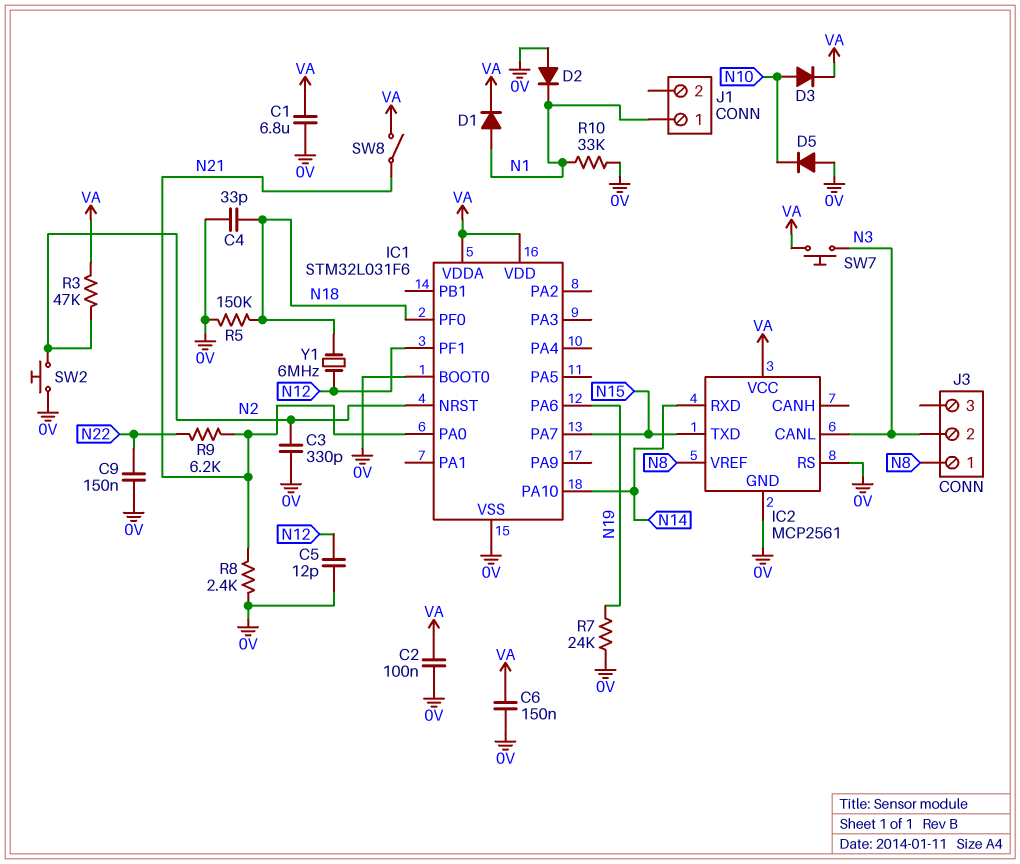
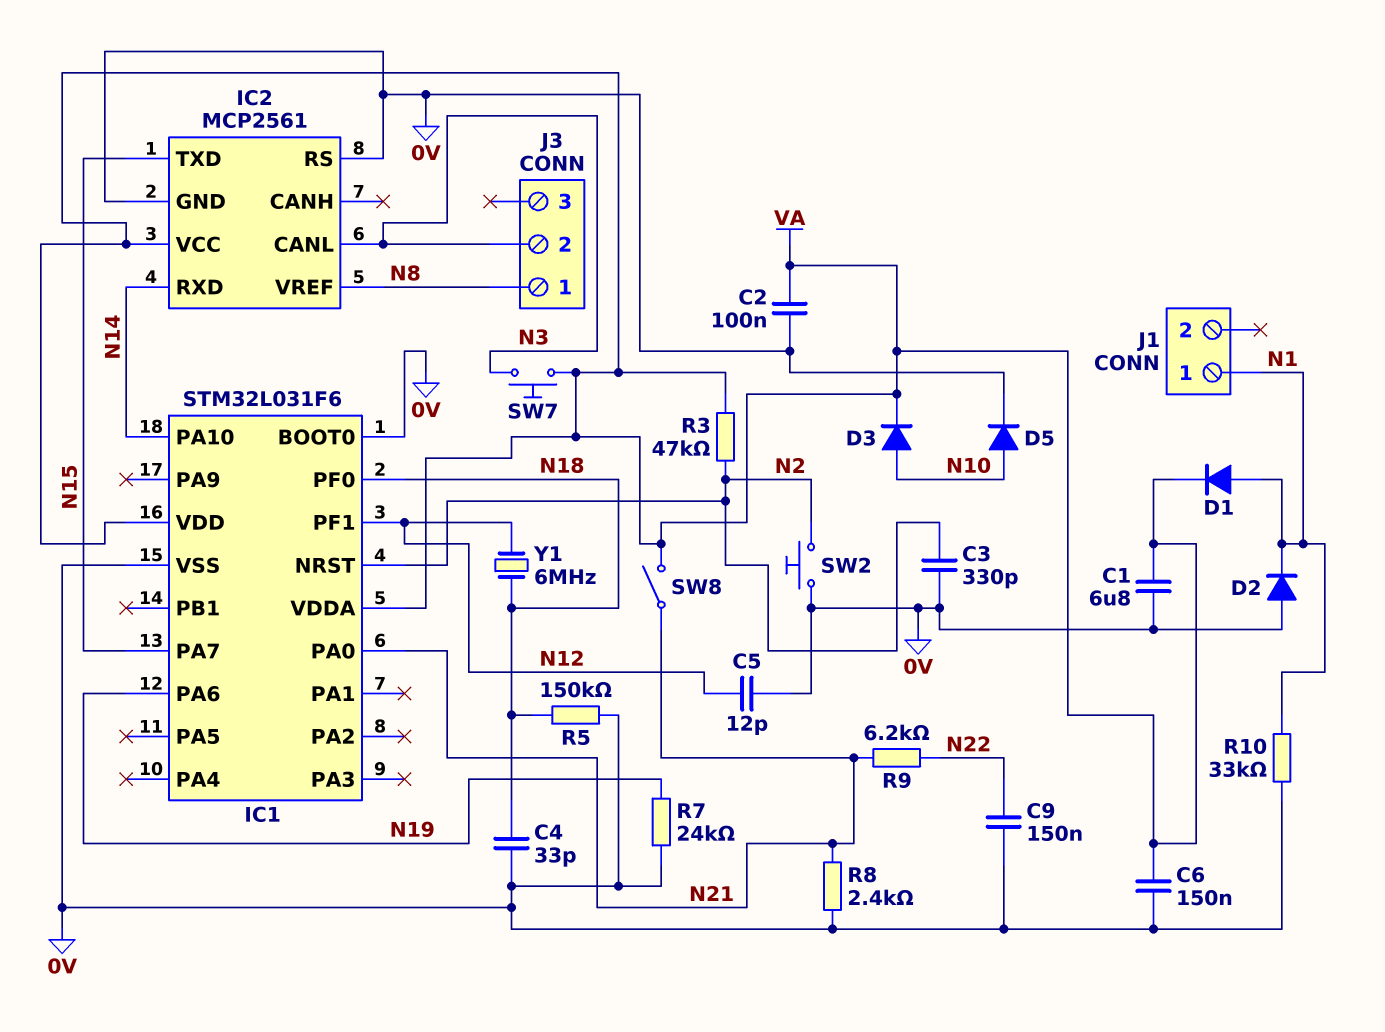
D5: diode (A 0V, K N10) -> diode (A N10, K 0V)

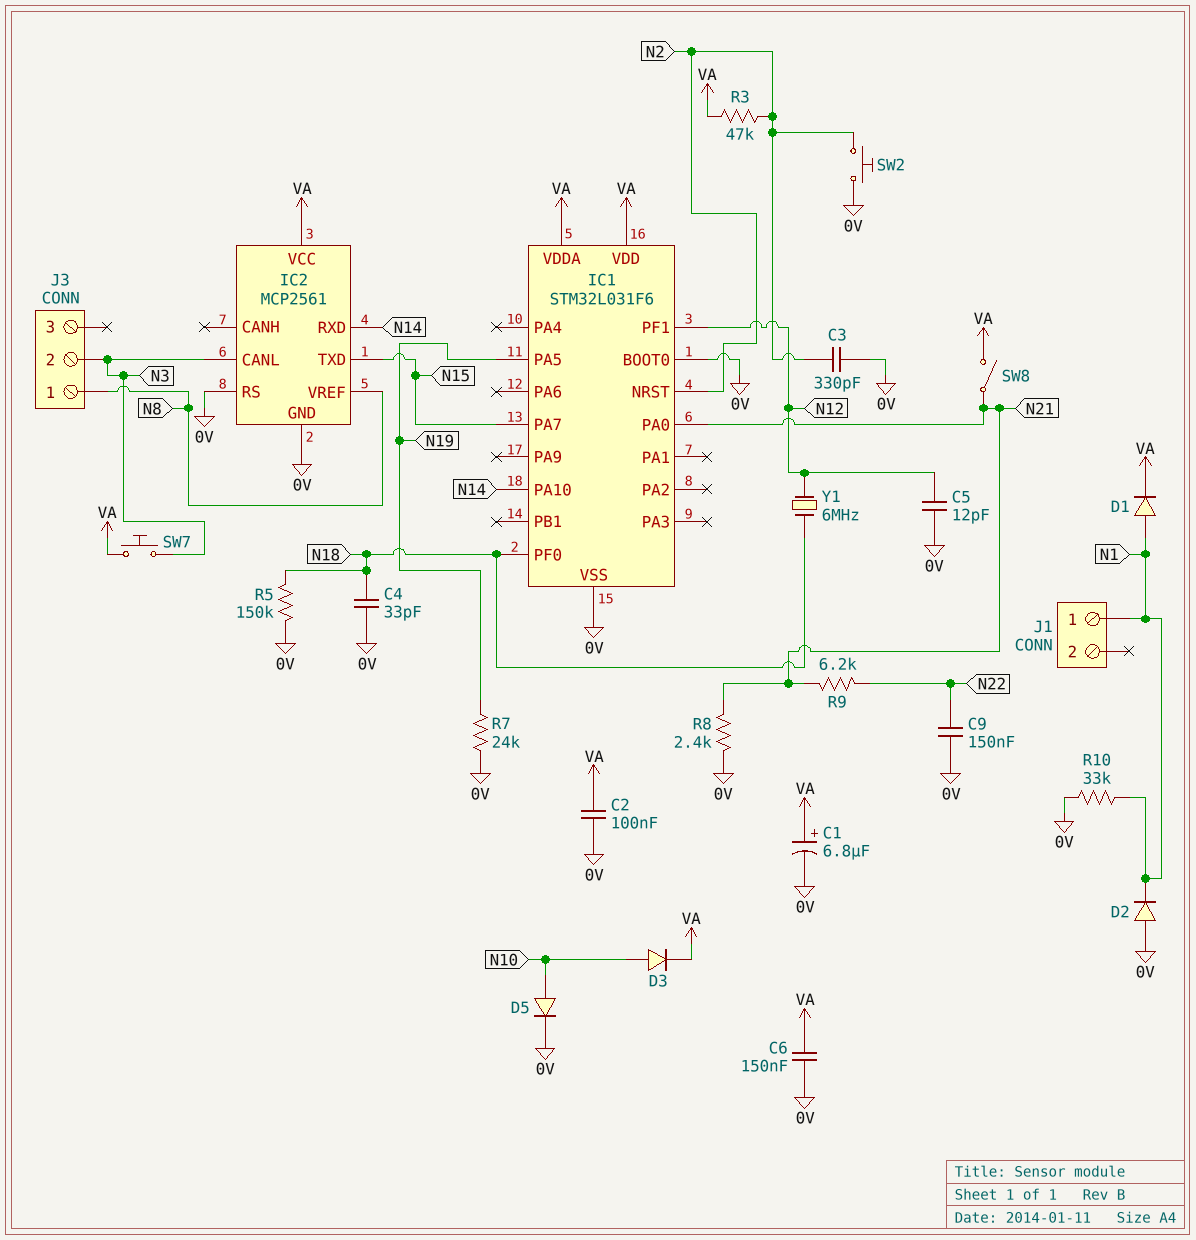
C1: 6.8uF (0V, VA) -> 6.8uF (plus VA, minus 0V)
IC1 pin PA5: none -> N19
IC1 pin PA6: N19 -> none

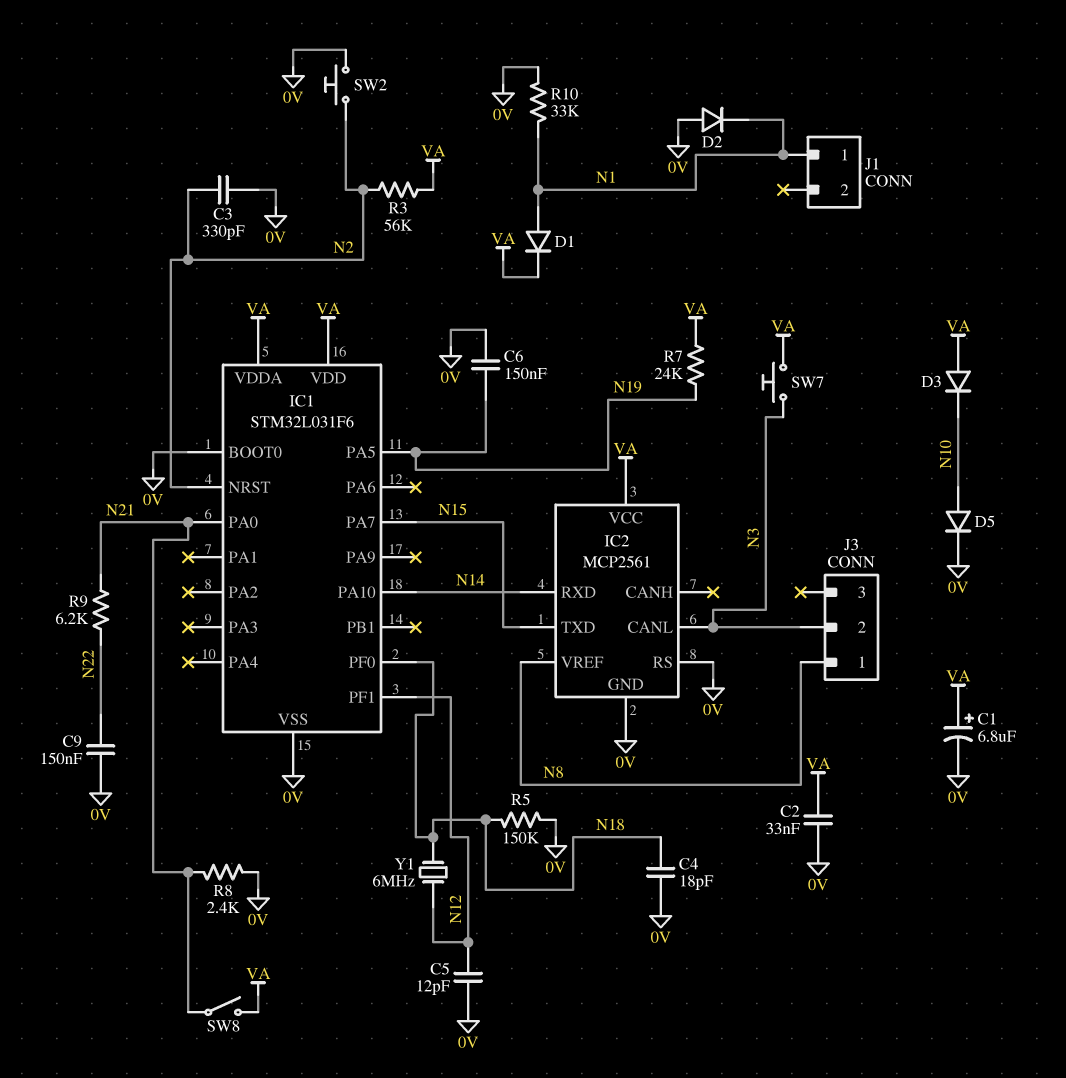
C2: 100nF (0V, VA) -> 33nF (0V, VA)
C4: 33pF (0V, N18) -> 18pF (0V, N18)
C6: 150nF (0V, VA) -> 150nF (0V, N19)
D3: diode (A N10, K VA) -> diode (A VA, K N10)
R3: 47k (N2, VA) -> 56k (N2, VA)
R7: 24k (0V, N19) -> 24k (N19, VA)

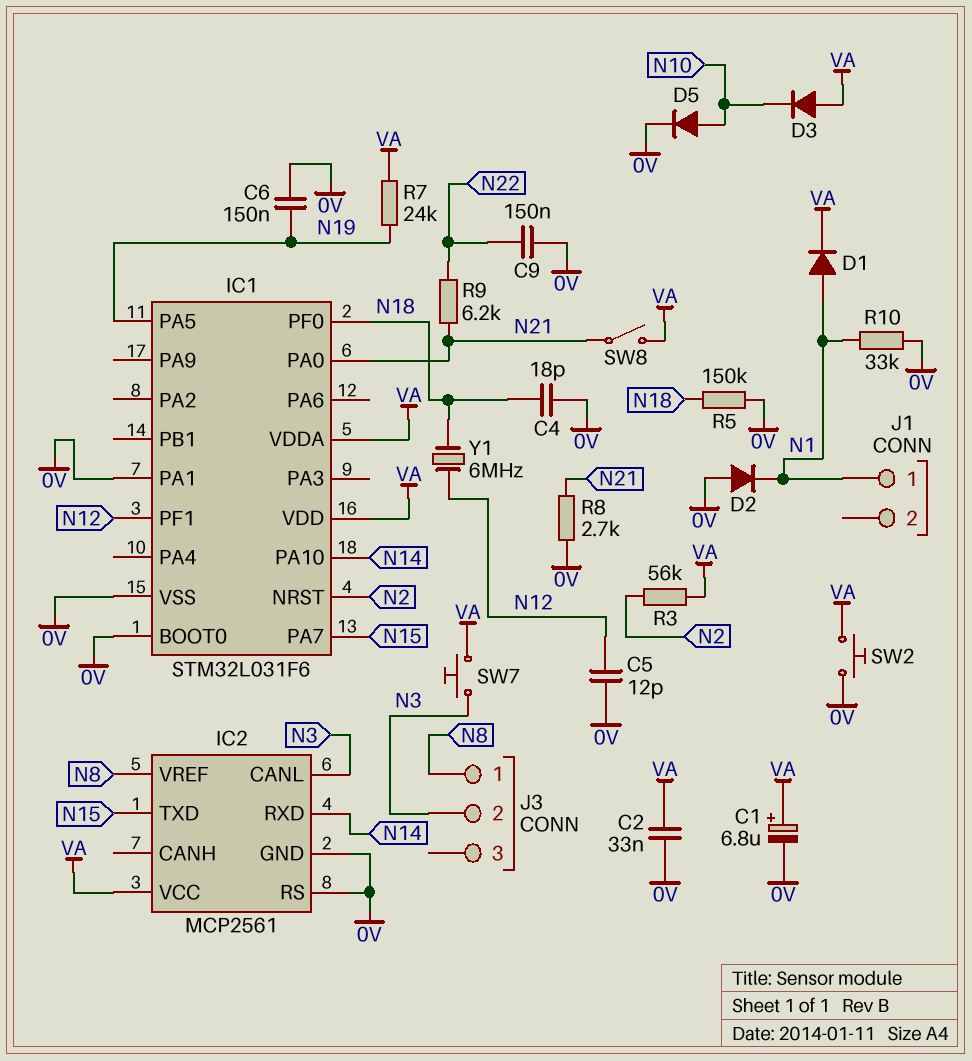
C3: 330pF (0V, N2) -> none
IC1 pin PA1: none -> 0V
R8: 2.4k (0V, N21) -> 2.7k (0V, N21)
SW2: button (0V, N2) -> button (0V, VA)

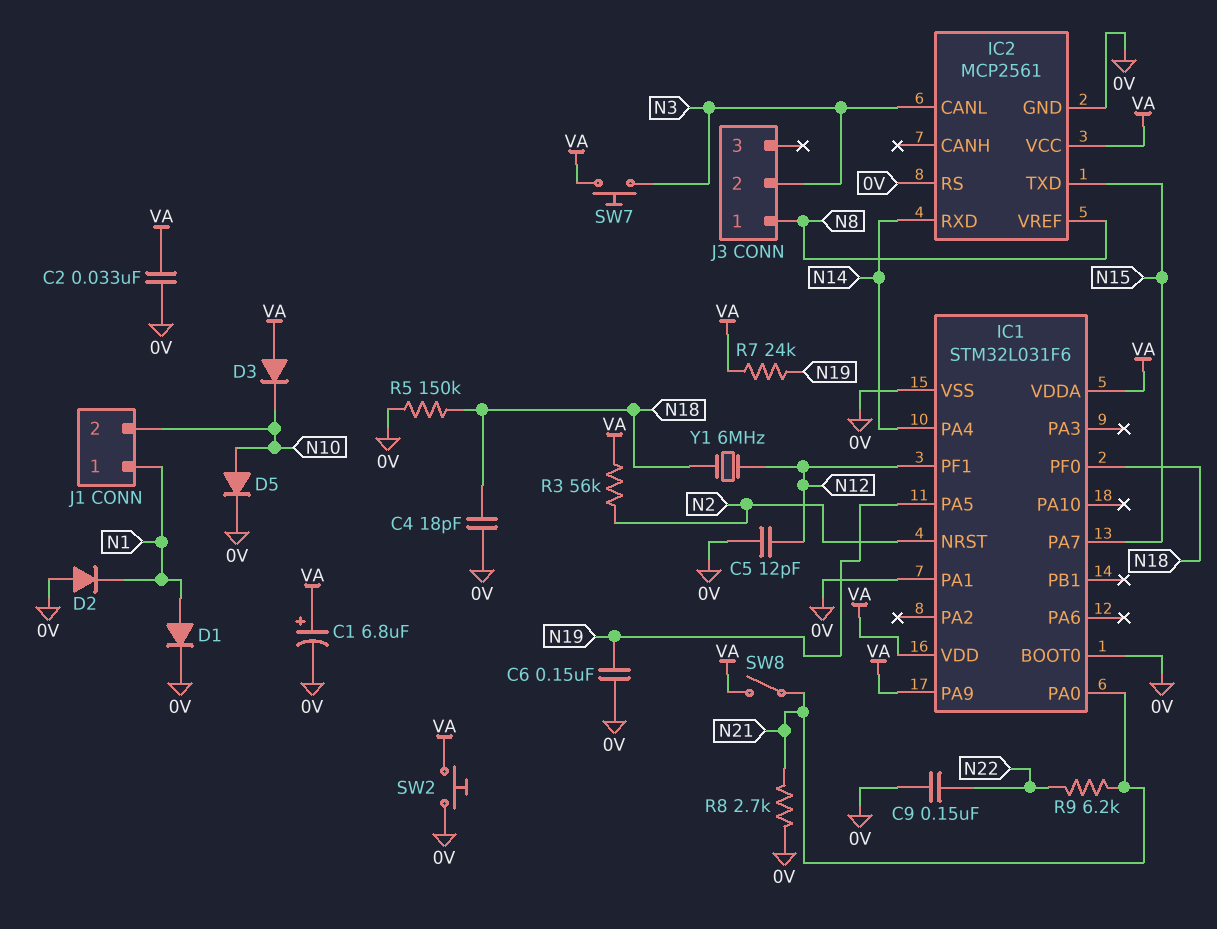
D1: diode (A N1, K VA) -> diode (A N1, K 0V)
IC1 pin PA4: none -> N14
IC1 pin PA9: none -> VA
IC1 pin PA10: N14 -> none
J1 pin 2: none -> N10
R10: 33k (0V, N1) -> none

